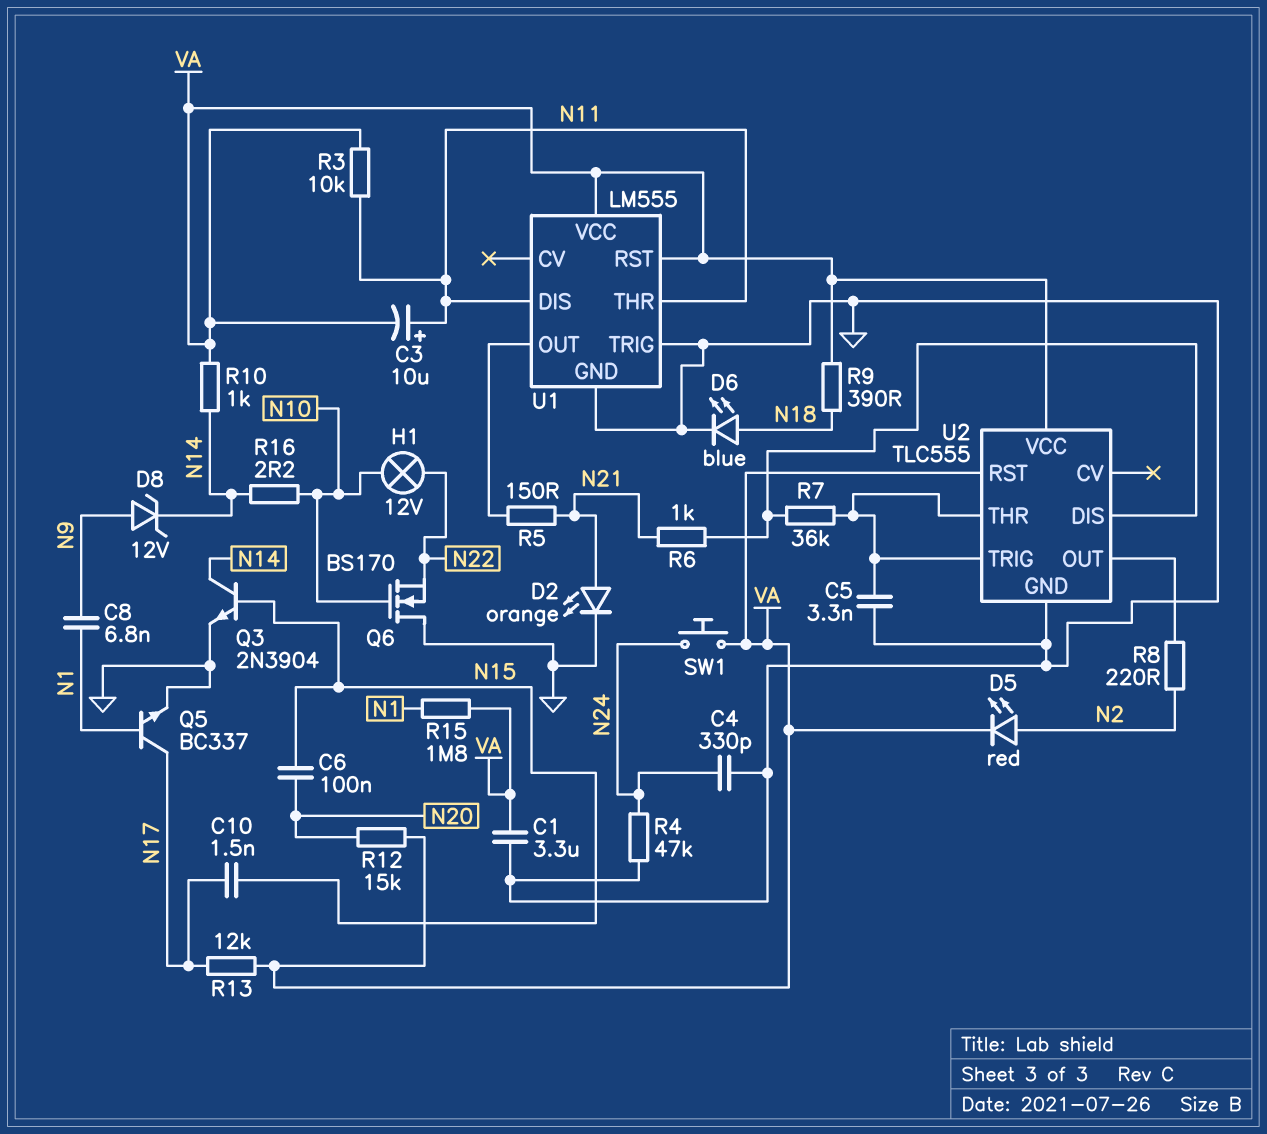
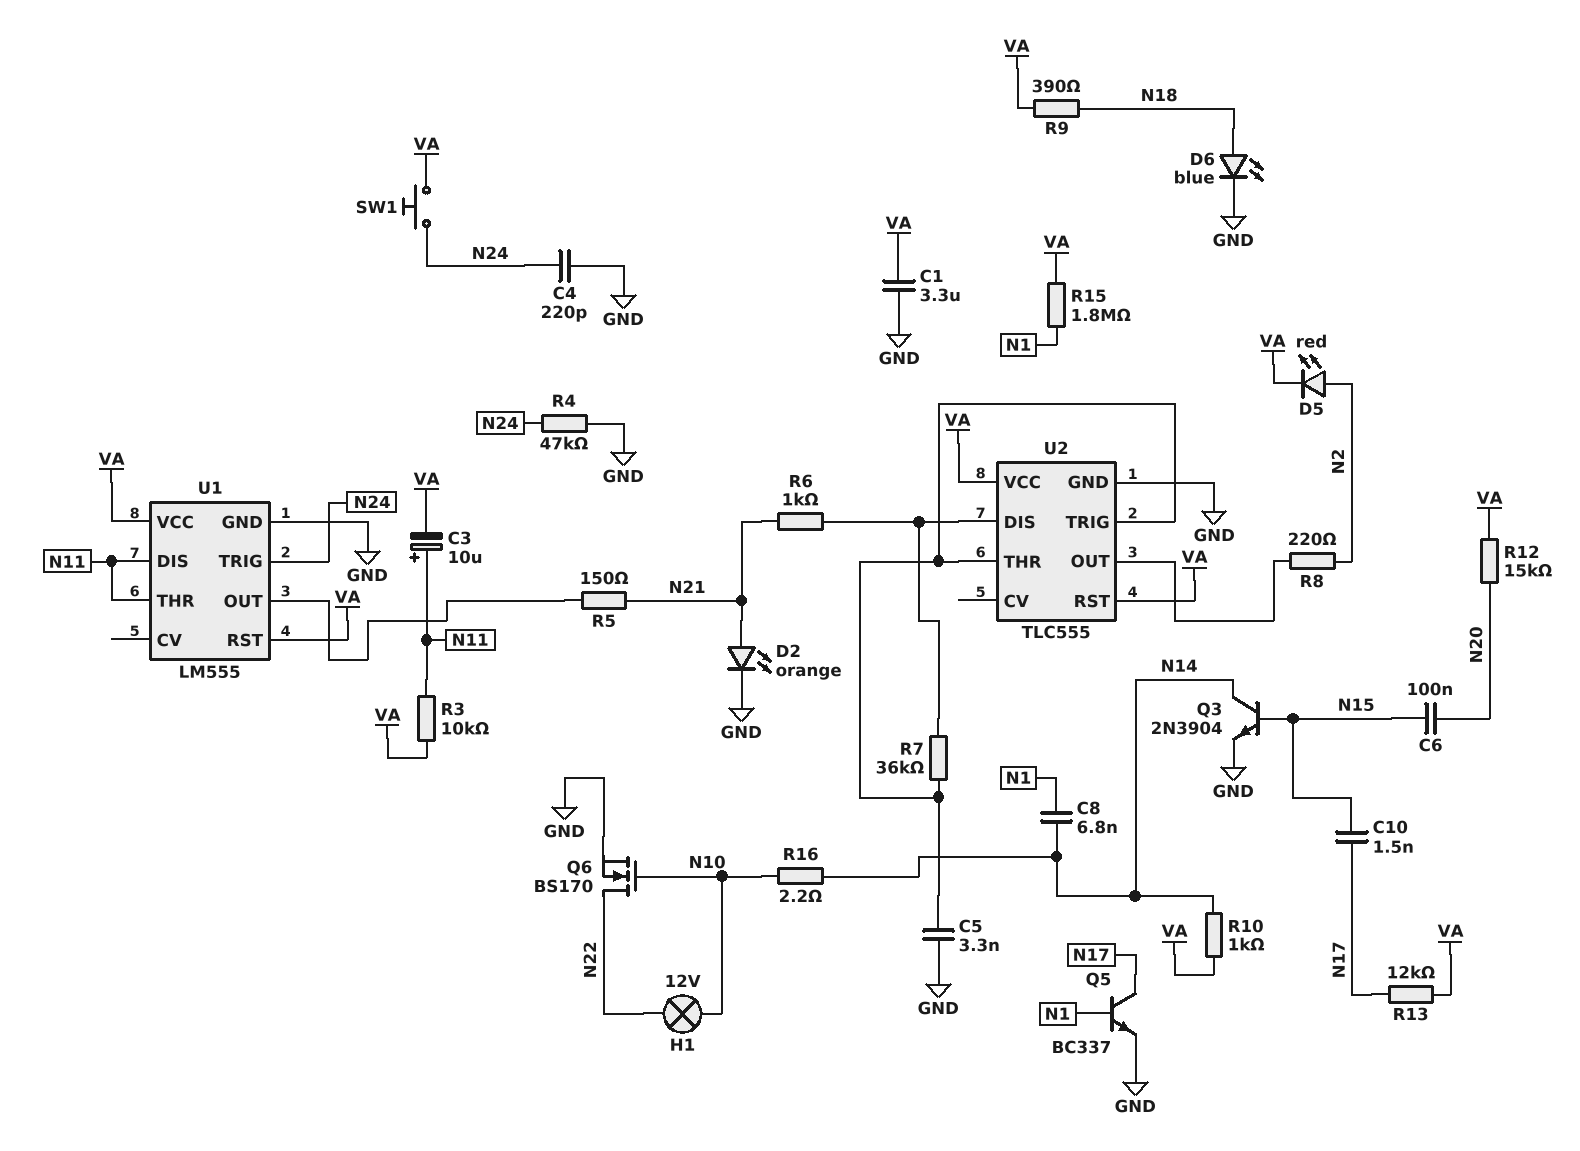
C4: 330pF (GND, N24) -> 220pF (GND, N24)
C8: 6.8nF (N1, N9) -> 6.8nF (N1, N14)
D8: zener 12V (A N9, K N14) -> none
Q6: NMOS BS170 (G N10, D GND, S N22) -> NMOS BS170 (G N10, D N22, S GND)
U1 pin TRIG: GND -> N24

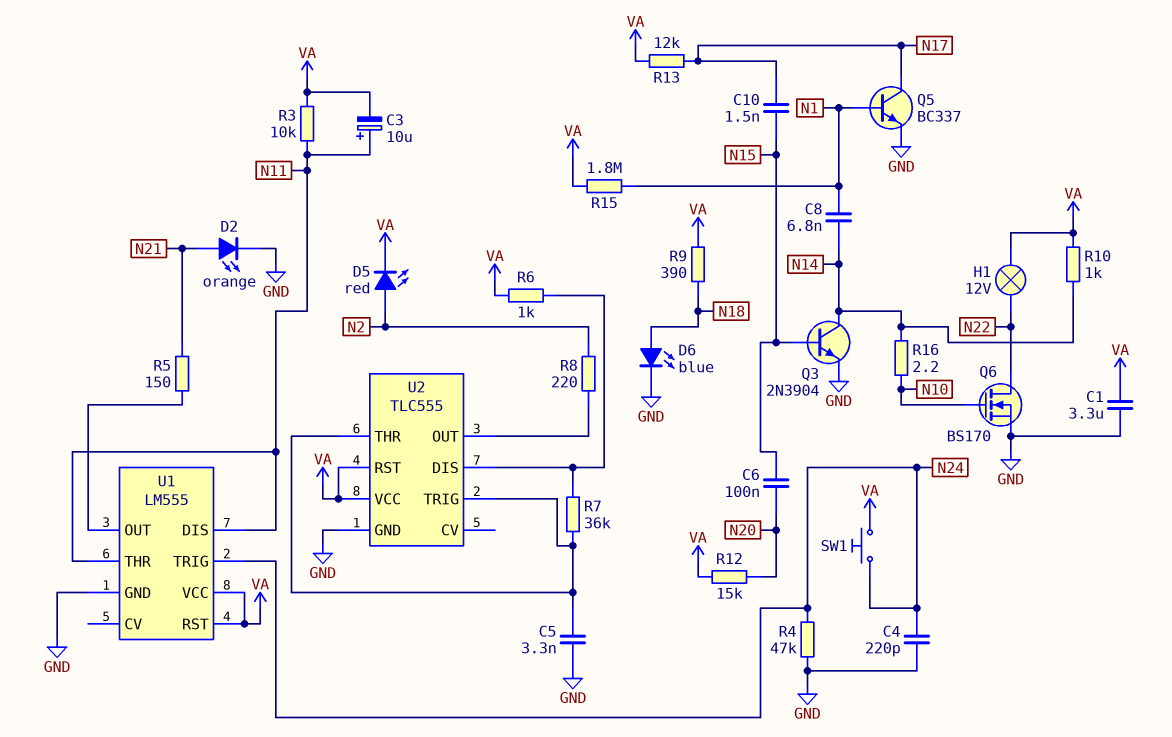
H1: lamp 12V (N10, N22) -> lamp 12V (N22, VA)
R6: 1k (N21, U2/DIS) -> 1k (U2/DIS, VA)

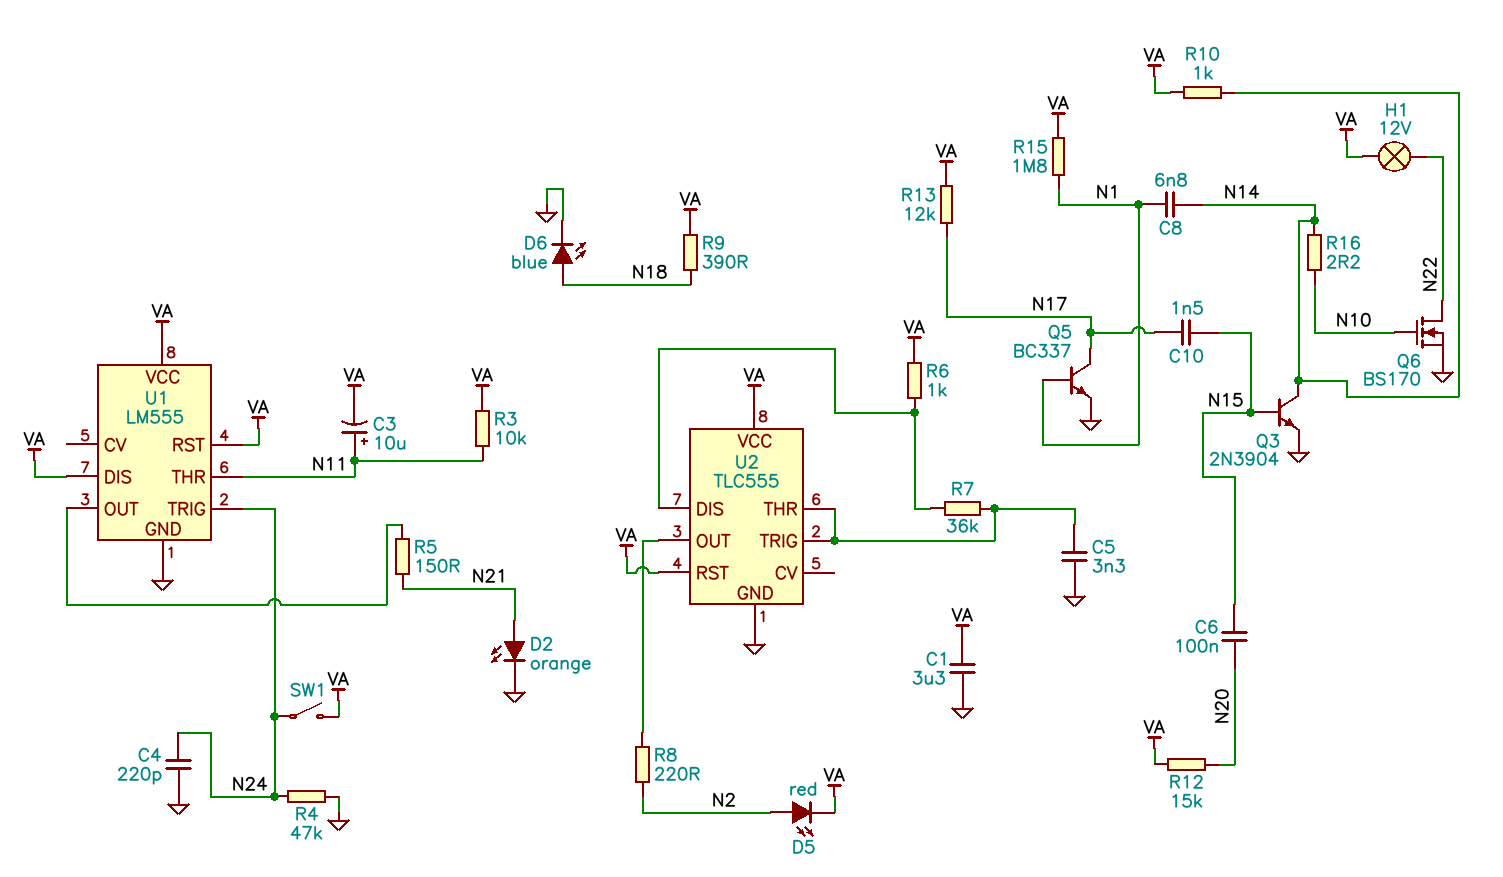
SW1: button (N24, VA) -> switch (N24, VA)
U1 pin DIS: N11 -> VA

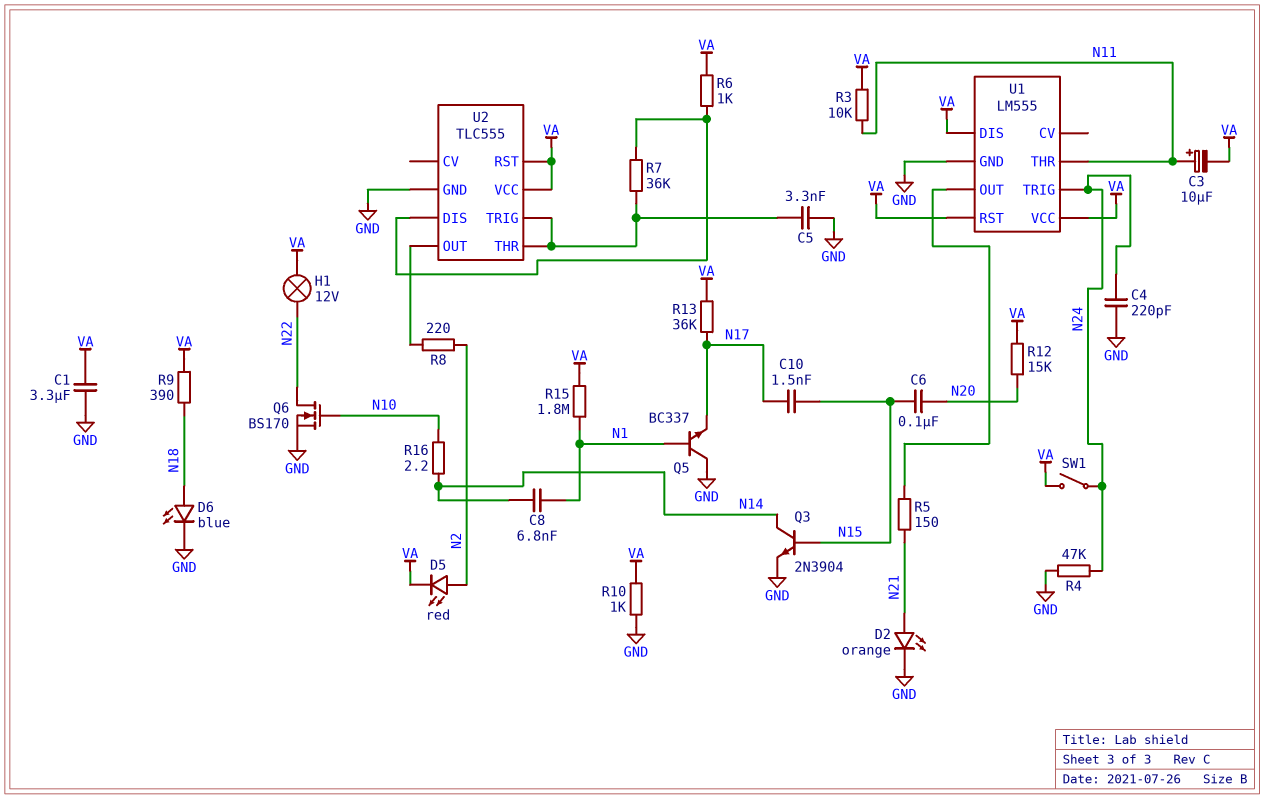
Q5: NPN BC337 (B N1, C N17, E GND) -> NPN BC337 (B N1, C GND, E N17)
R10: 1k (N14, VA) -> 1k (GND, VA)
R13: 12k (N17, VA) -> 36k (N17, VA)

